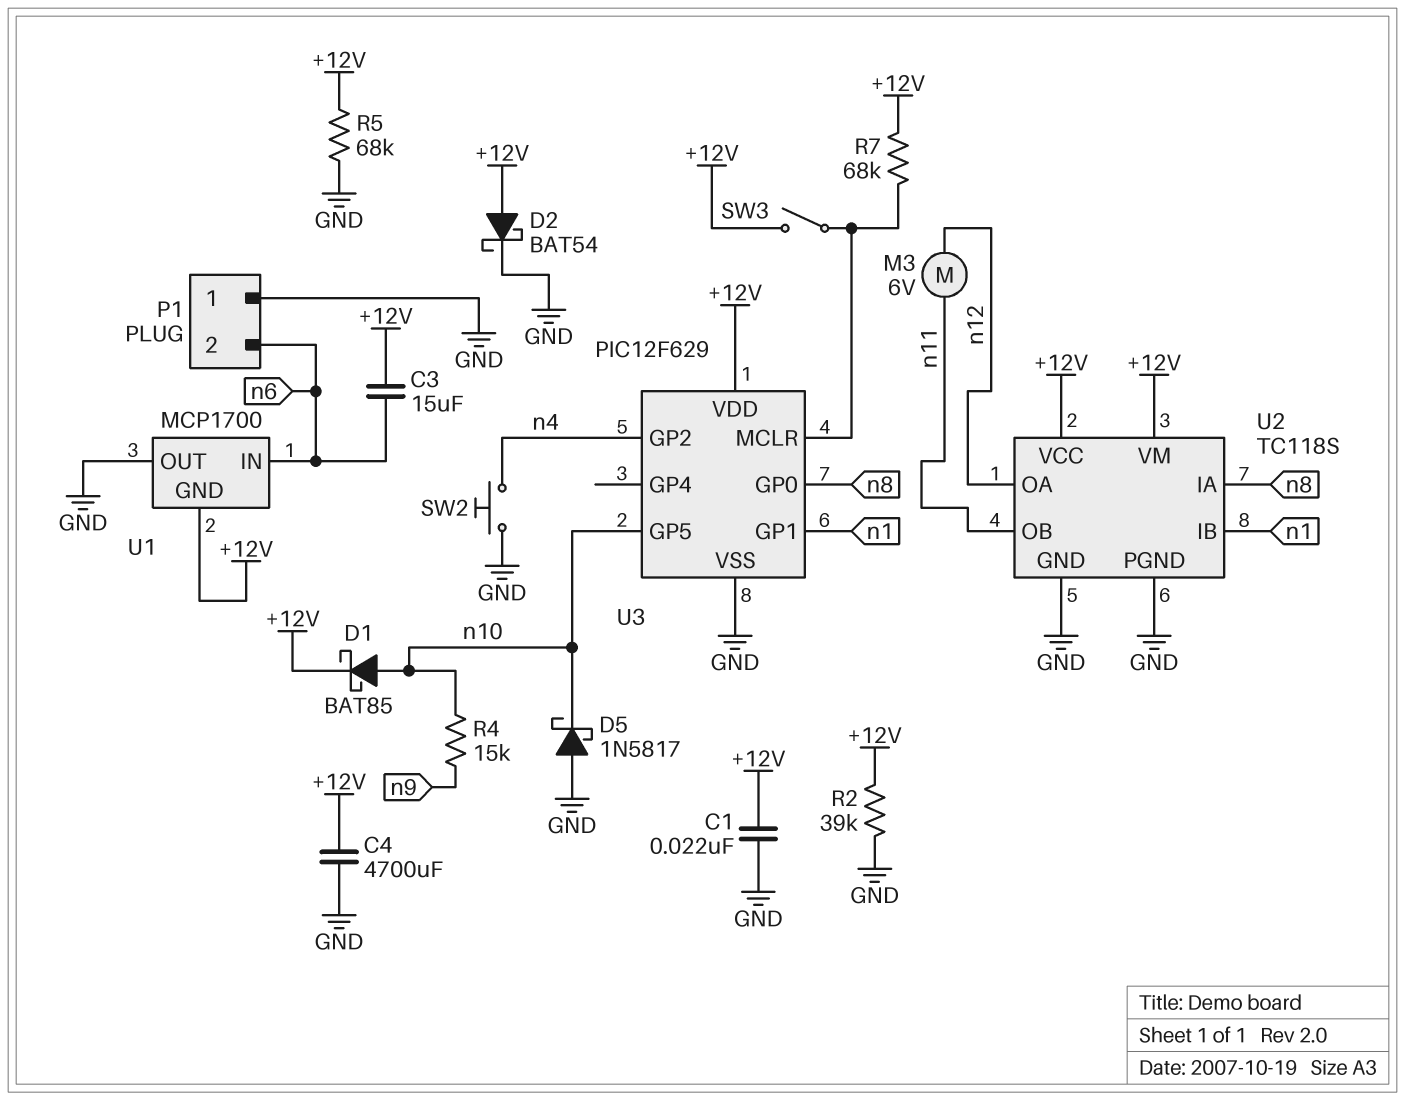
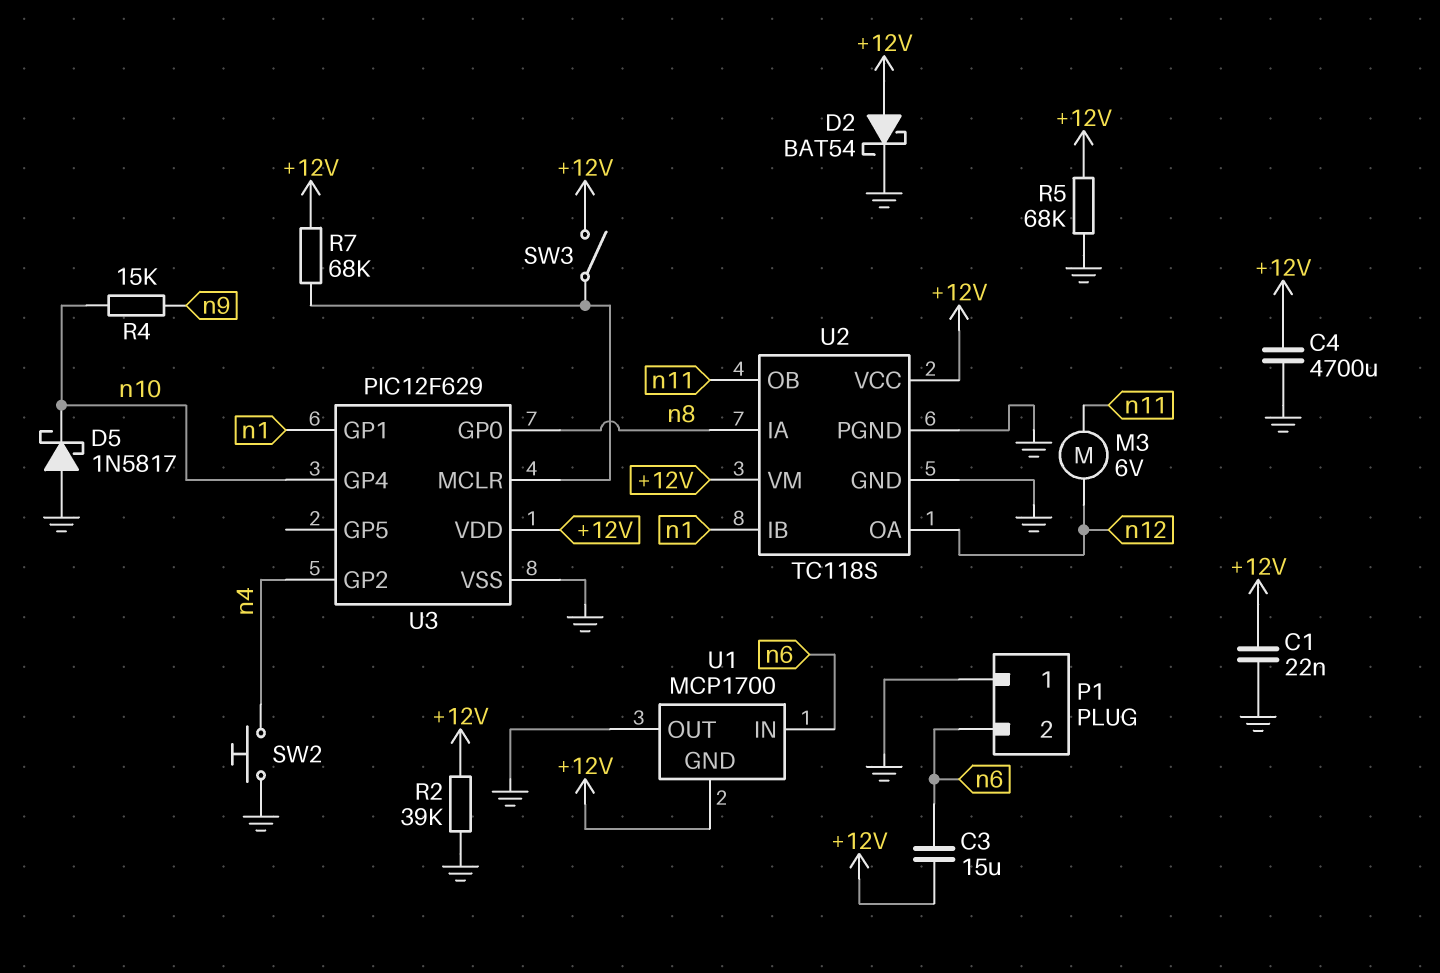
D1: schottky BAT85 (A n10, K +12V) -> none
U3 pin GP4: none -> n10
U3 pin GP5: n10 -> none

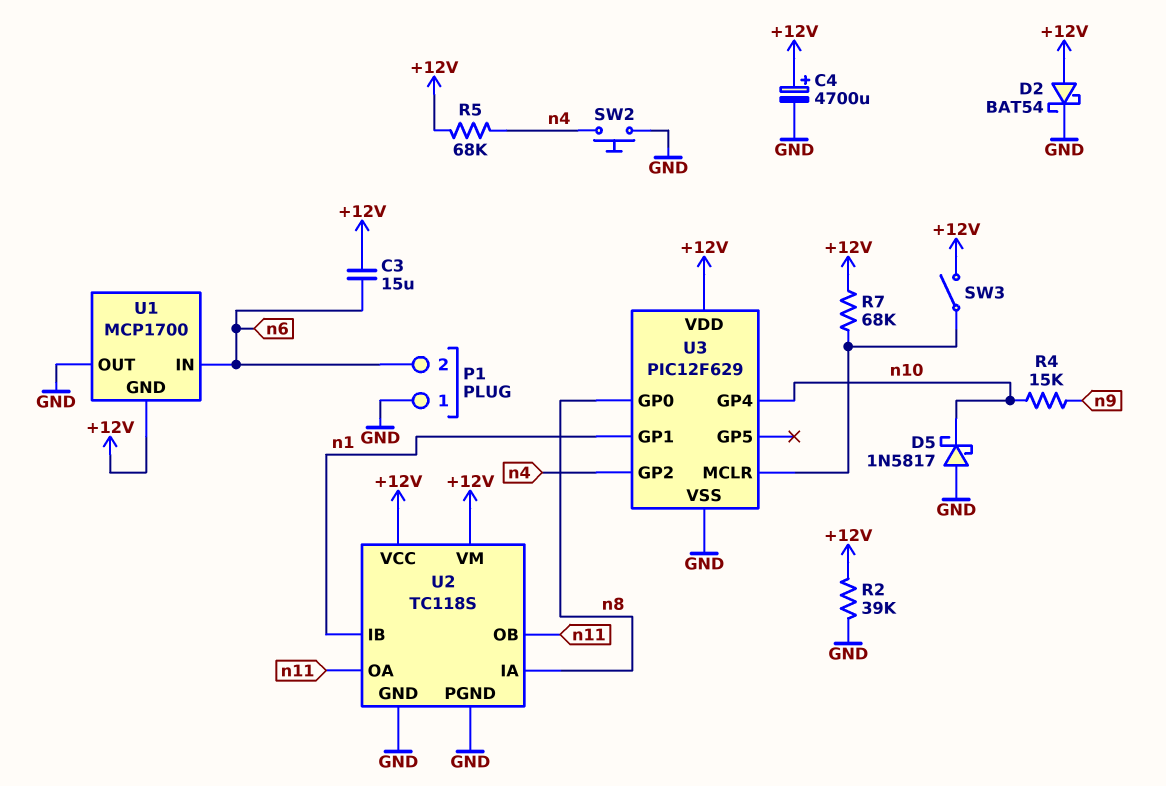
C1: 22nF (+12V, GND) -> none
C4: 4700uF (+12V, GND) -> 4700uF (plus +12V, minus GND)
M3: motor 6V (n11, n12) -> none
R5: 68k (+12V, GND) -> 68k (+12V, n4)
U2 pin OA: n12 -> n11

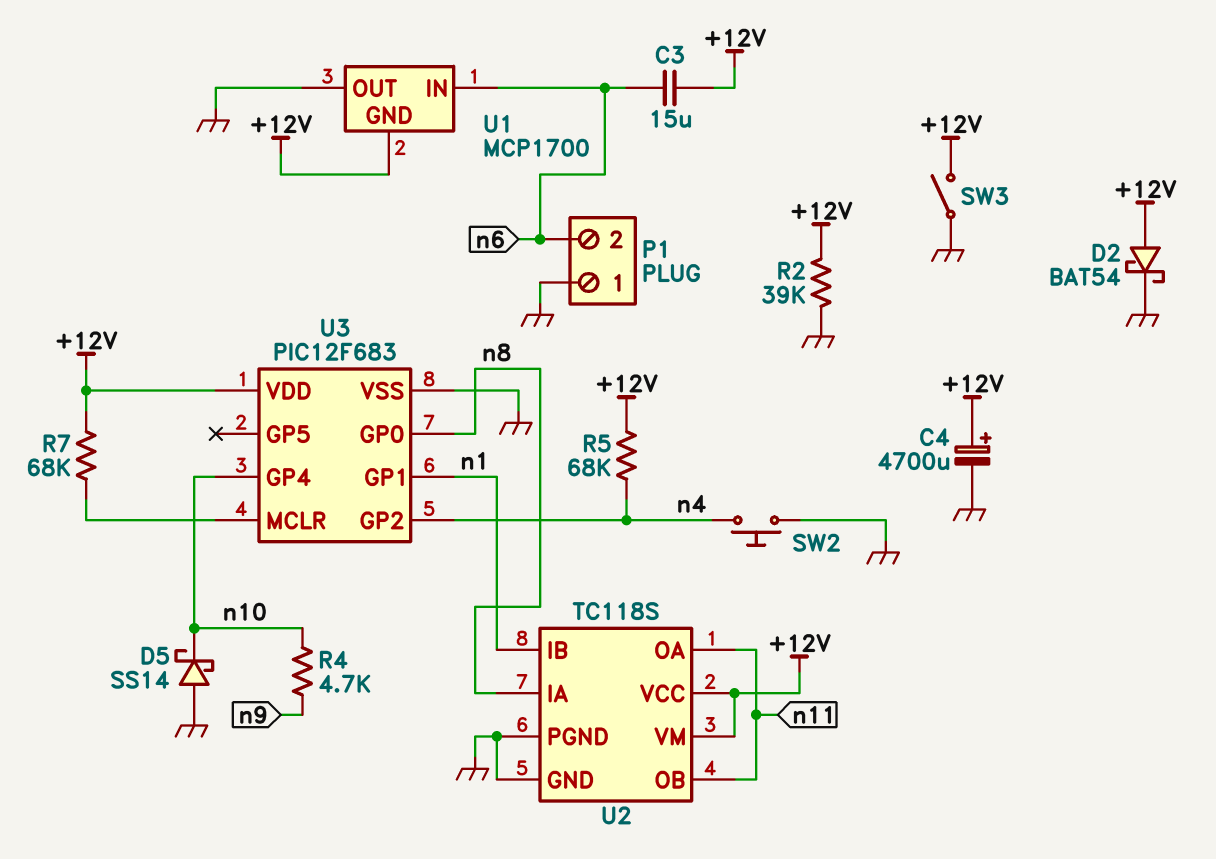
D5: schottky 1N5817 (A GND, K n10) -> schottky SS14 (A GND, K n10)
R4: 15k (n9, n10) -> 4.7k (n9, n10)
SW3: switch (+12V, U3/MCLR) -> switch (+12V, GND)
U3: PIC12F629 -> PIC12F683

